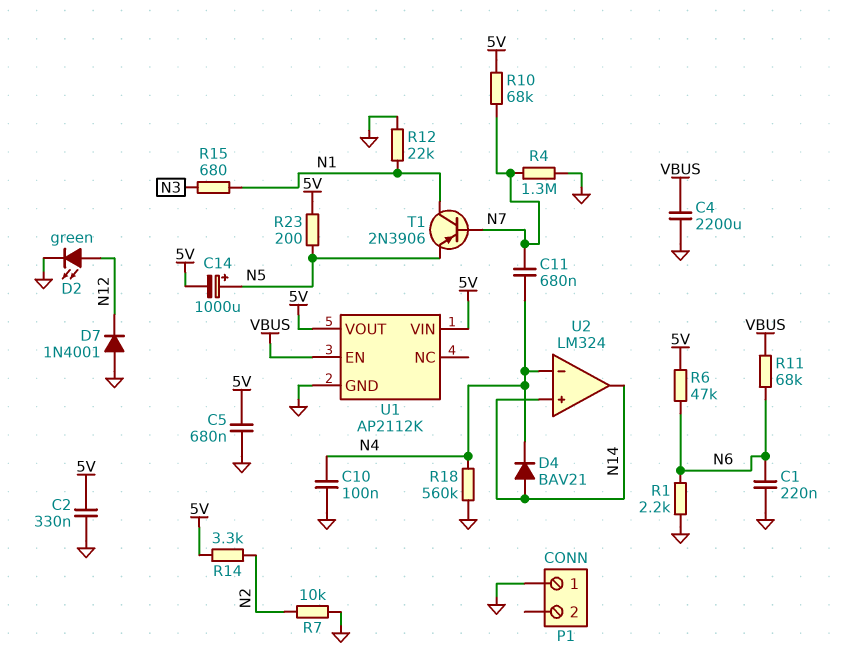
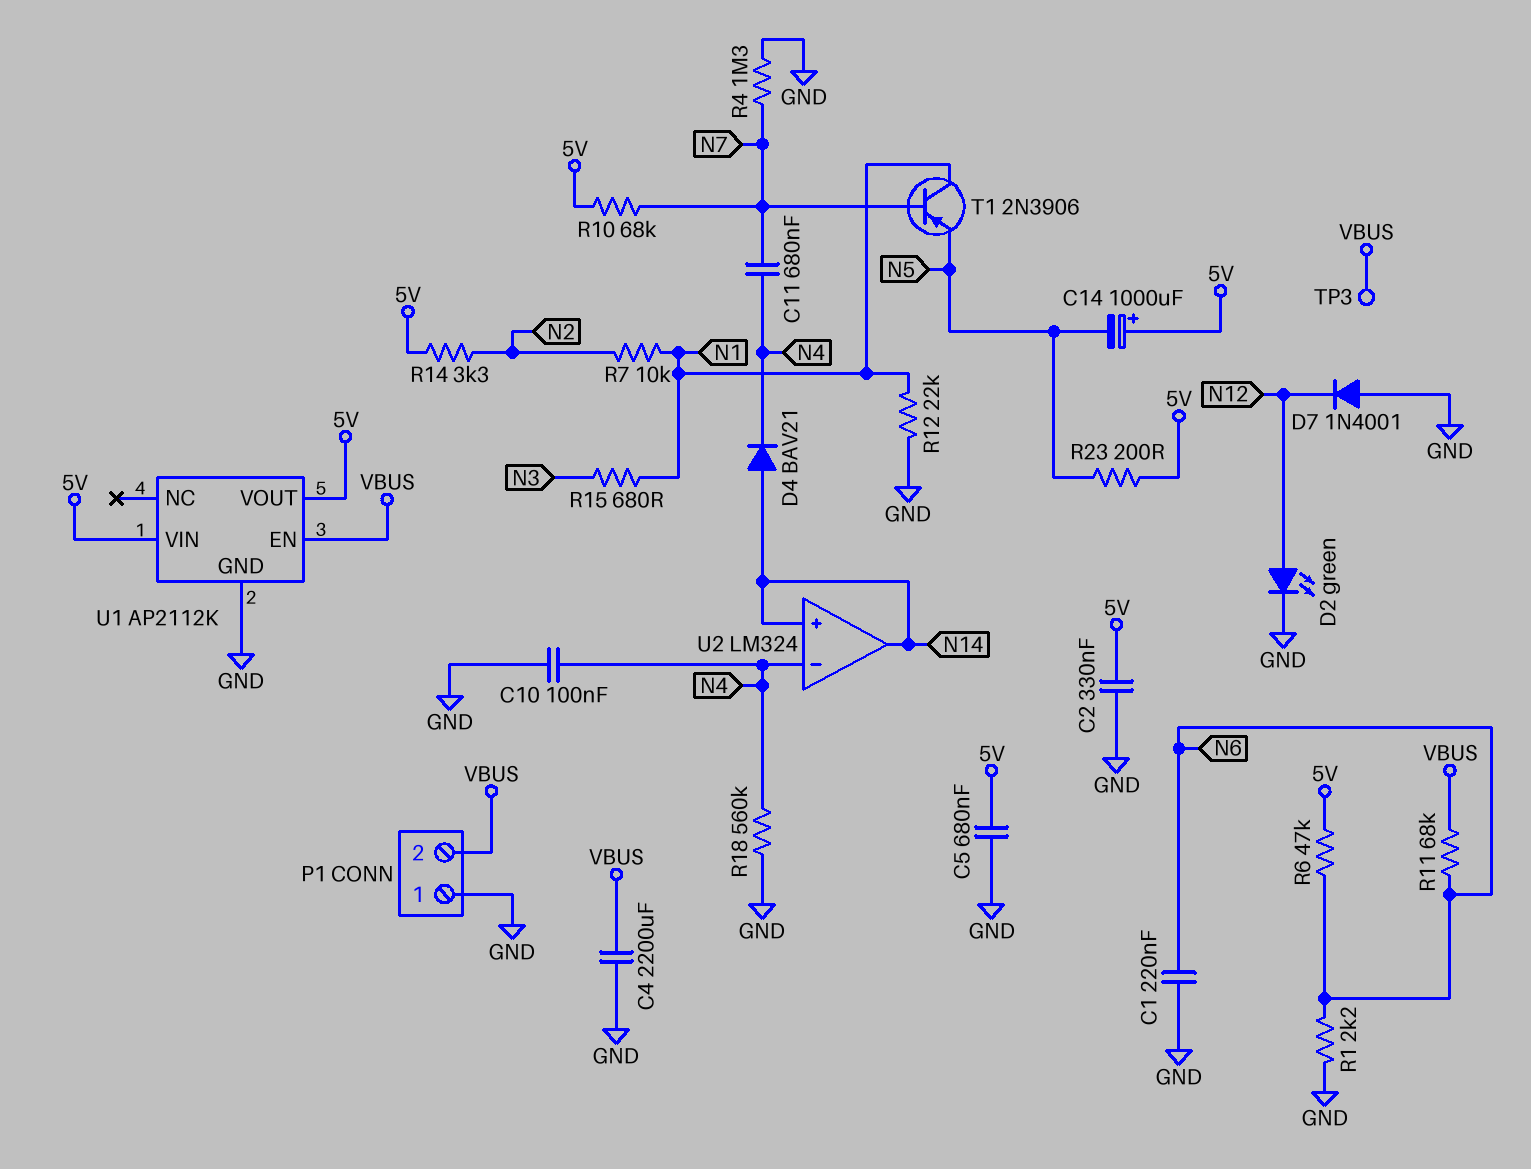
C14: 1000uF (plus N5, minus 5V) -> 1000uF (plus 5V, minus N5)
P1 pin 2: none -> VBUS
R7: 10k (GND, N2) -> 10k (N1, N2)
TP3: none -> test point (VBUS)

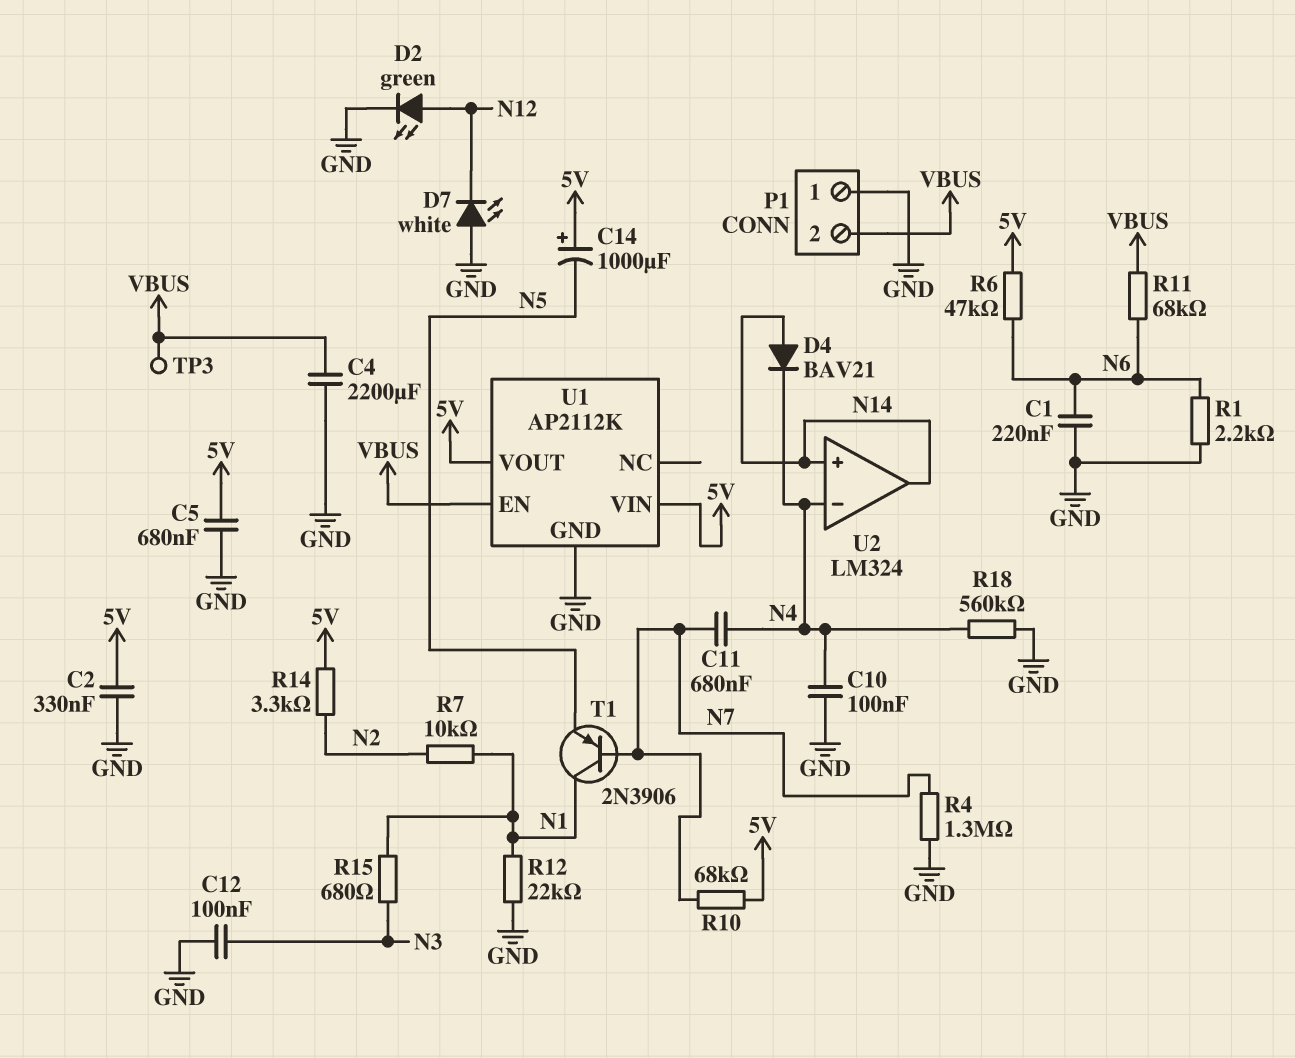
C12: none -> 100nF (GND, N3)
D7: diode 1N4001 (A GND, K N12) -> LED white (A GND, K N12)
R23: 200 (5V, N5) -> none

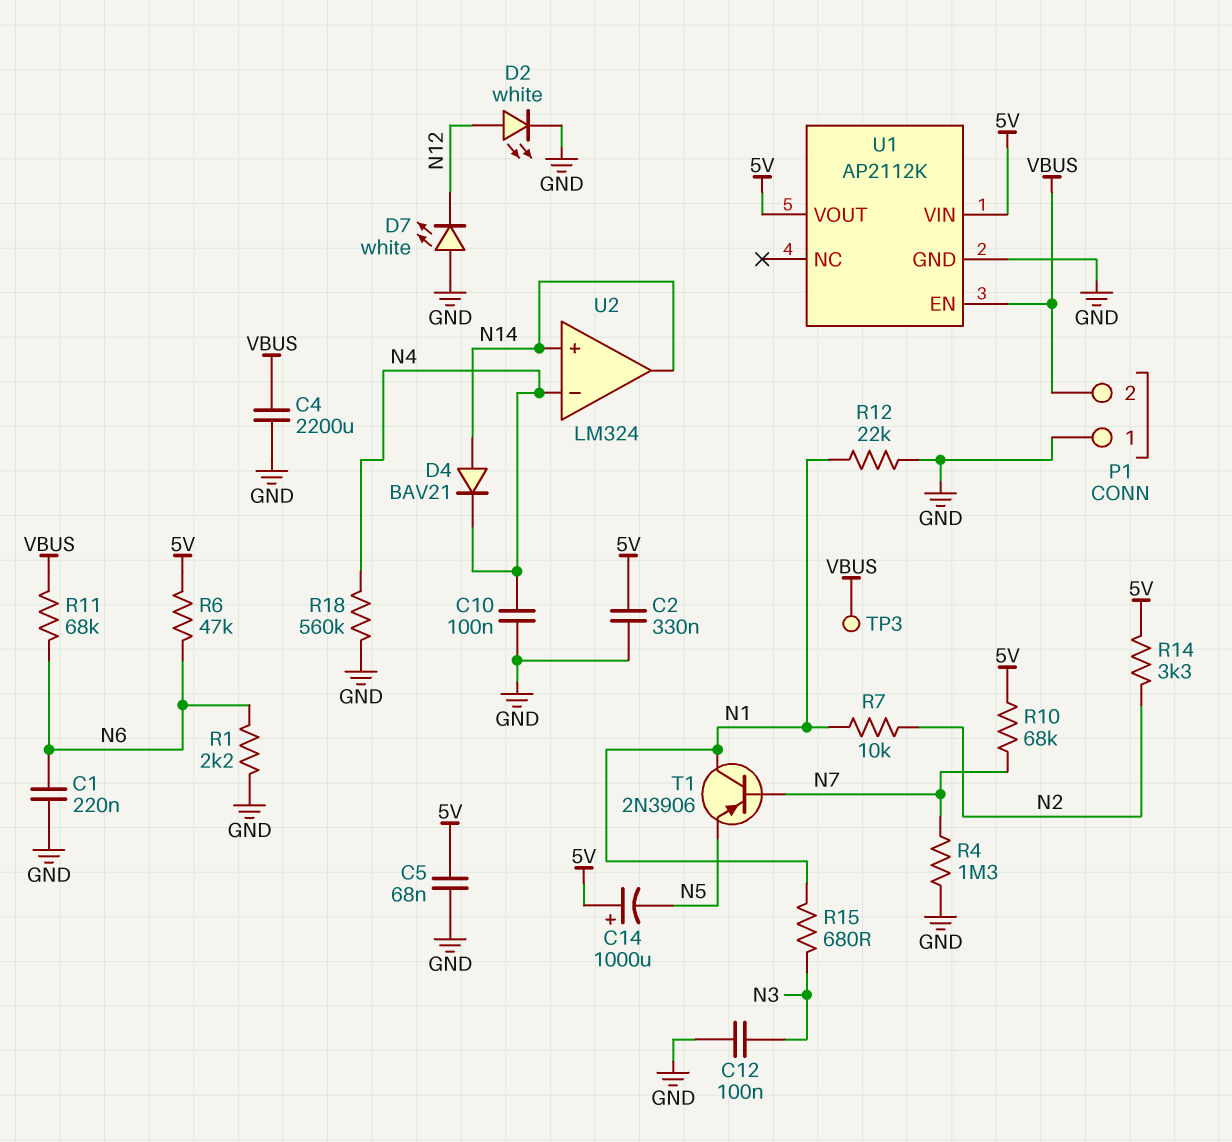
C5: 680nF (5V, GND) -> 68nF (5V, GND)
C11: 680nF (N4, N7) -> none
D2: LED green (A N12, K GND) -> LED white (A N12, K GND)

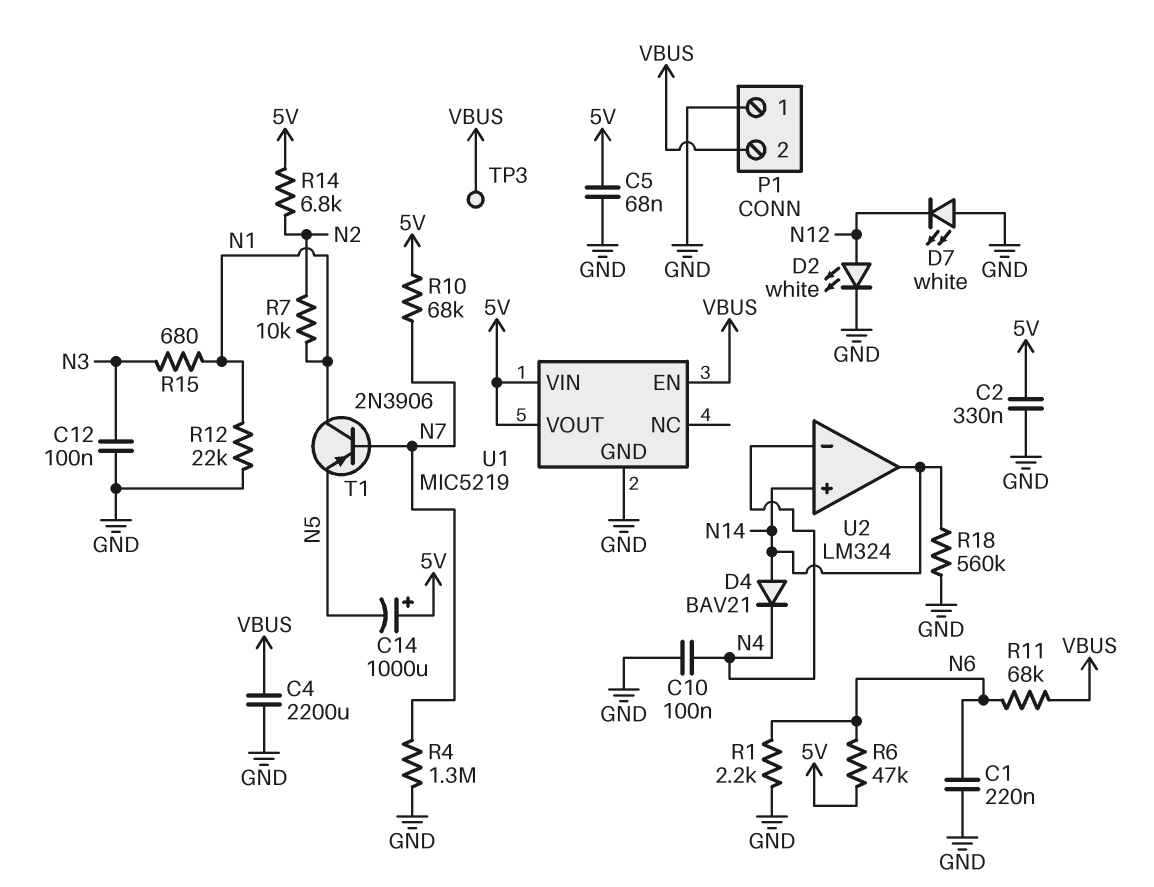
R14: 3.3k (5V, N2) -> 6.8k (5V, N2)
R18: 560k (GND, N4) -> 560k (GND, N14)
U1: AP2112K -> MIC5219

